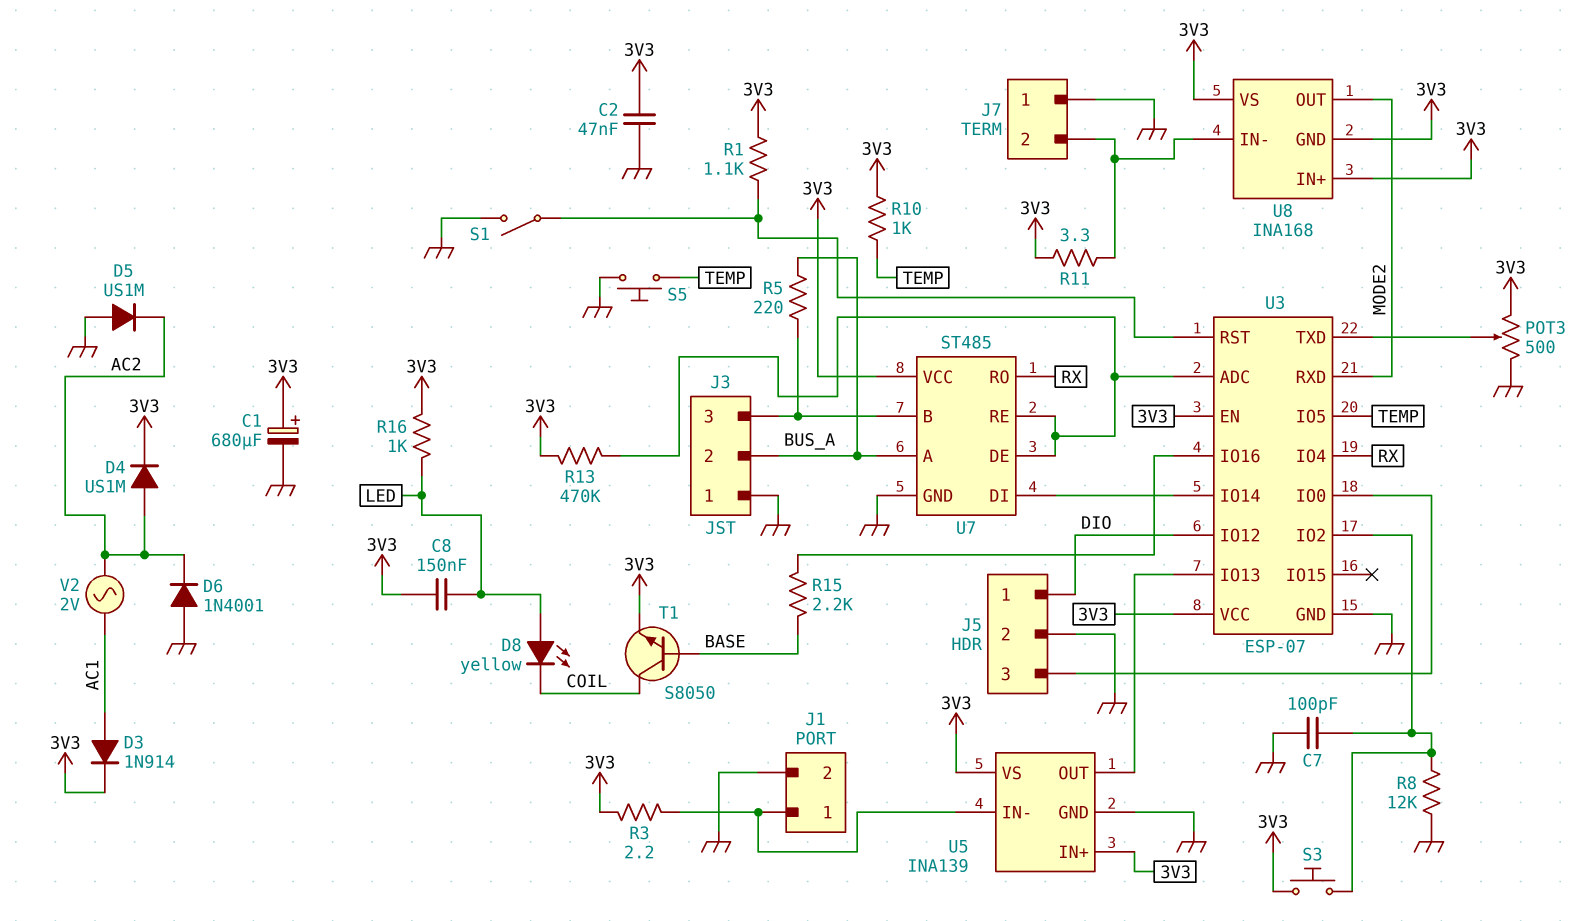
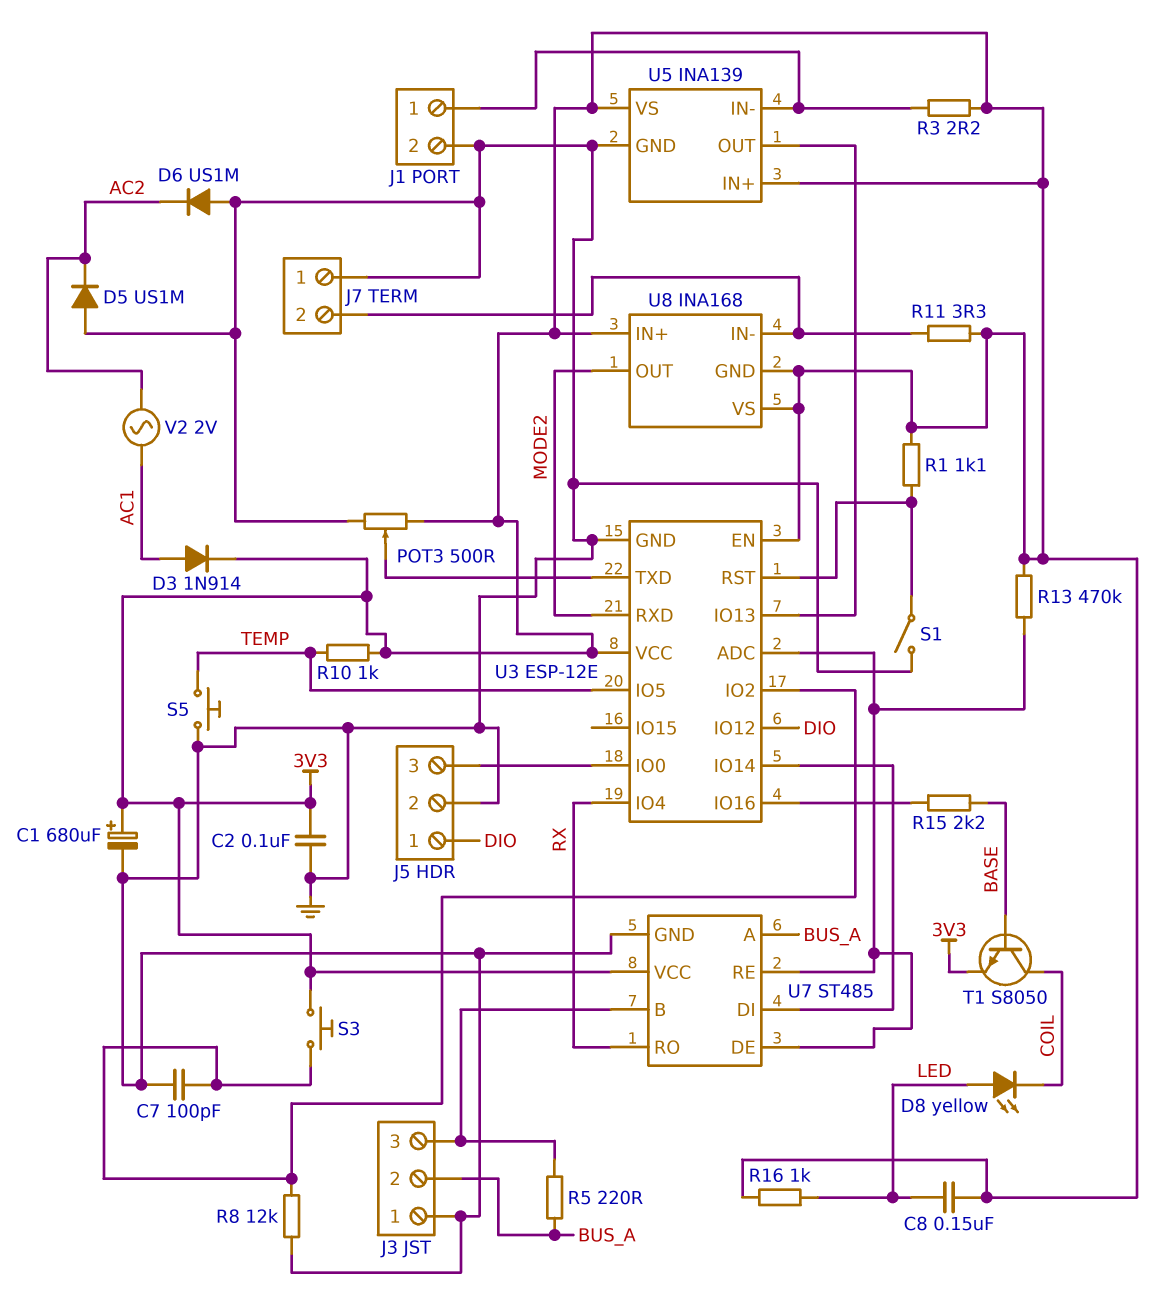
C2: 47nF (3V3, GND) -> 100nF (3V3, GND)
D4: diode US1M (A AC2, K 3V3) -> none
D6: diode 1N4001 (A GND, K AC2) -> diode US1M (A GND, K AC2)
U3: ESP-07 -> ESP-12E

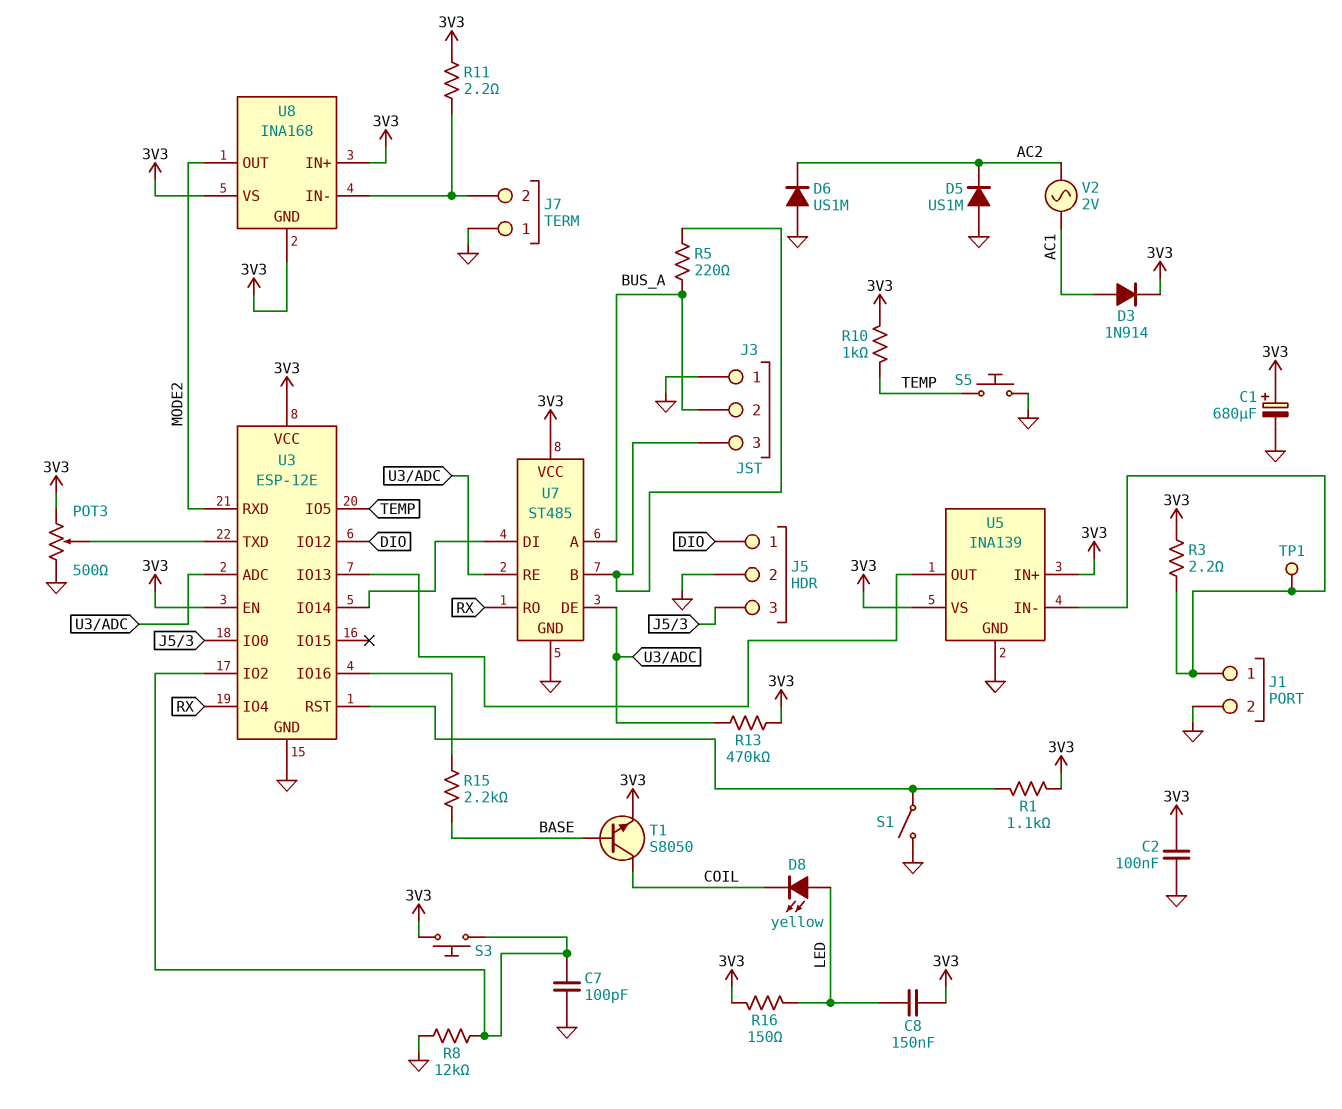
R11: 3.3 (3V3, J7/2) -> 2.2 (3V3, J7/2)
R16: 1k (3V3, LED) -> 150 (3V3, LED)
TP1: none -> test point (J1/1)

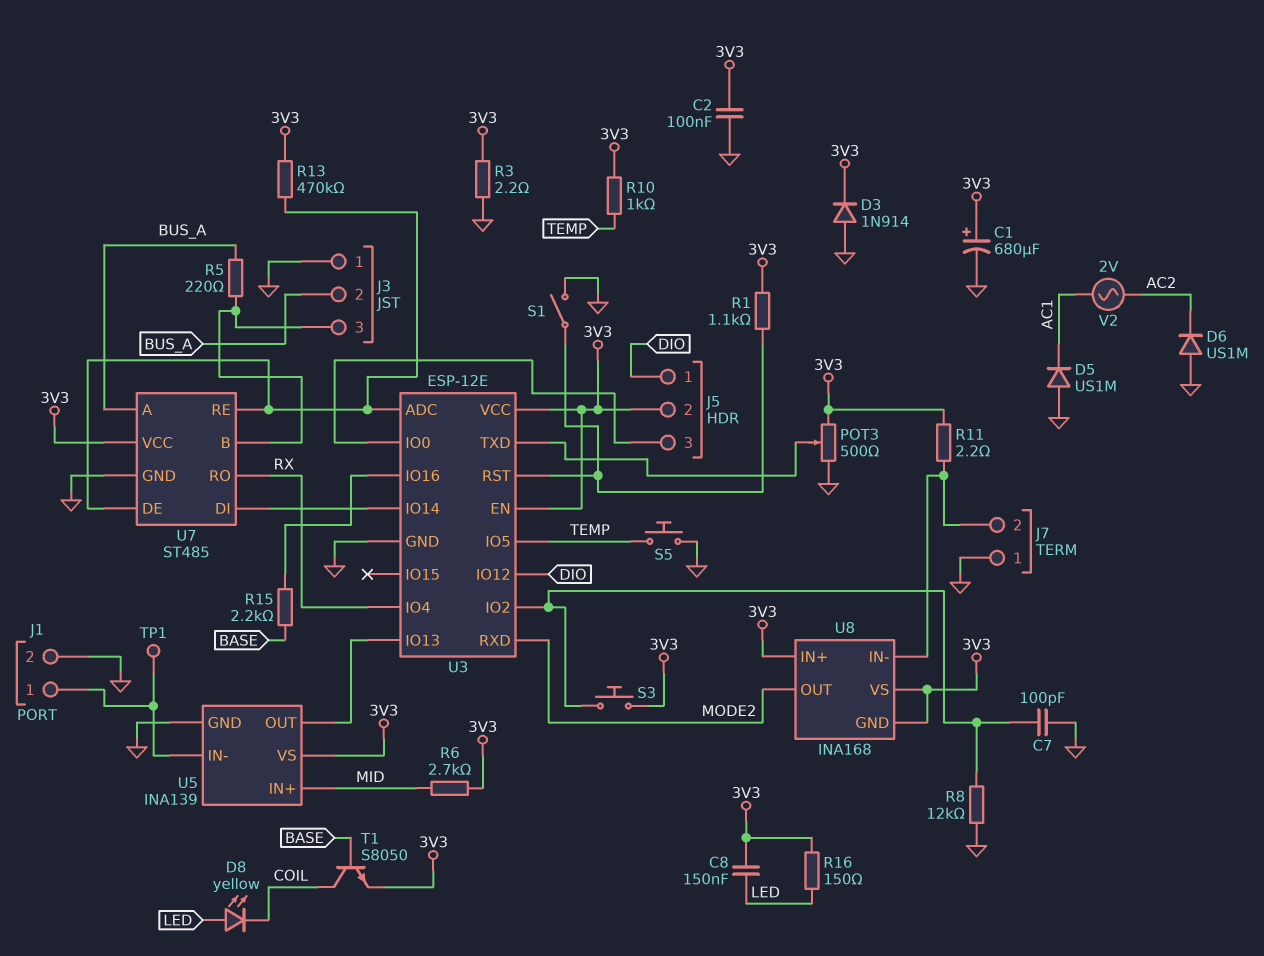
D3: diode 1N914 (A AC1, K 3V3) -> diode 1N914 (A GND, K 3V3)
D5: diode US1M (A GND, K AC2) -> diode US1M (A GND, K AC1)
J5 pin 2: GND -> 3V3
R3: 2.2 (3V3, J1/1) -> 2.2 (3V3, GND)
R6: none -> 2.7k (3V3, MID)
U5 pin IN+: 3V3 -> MID

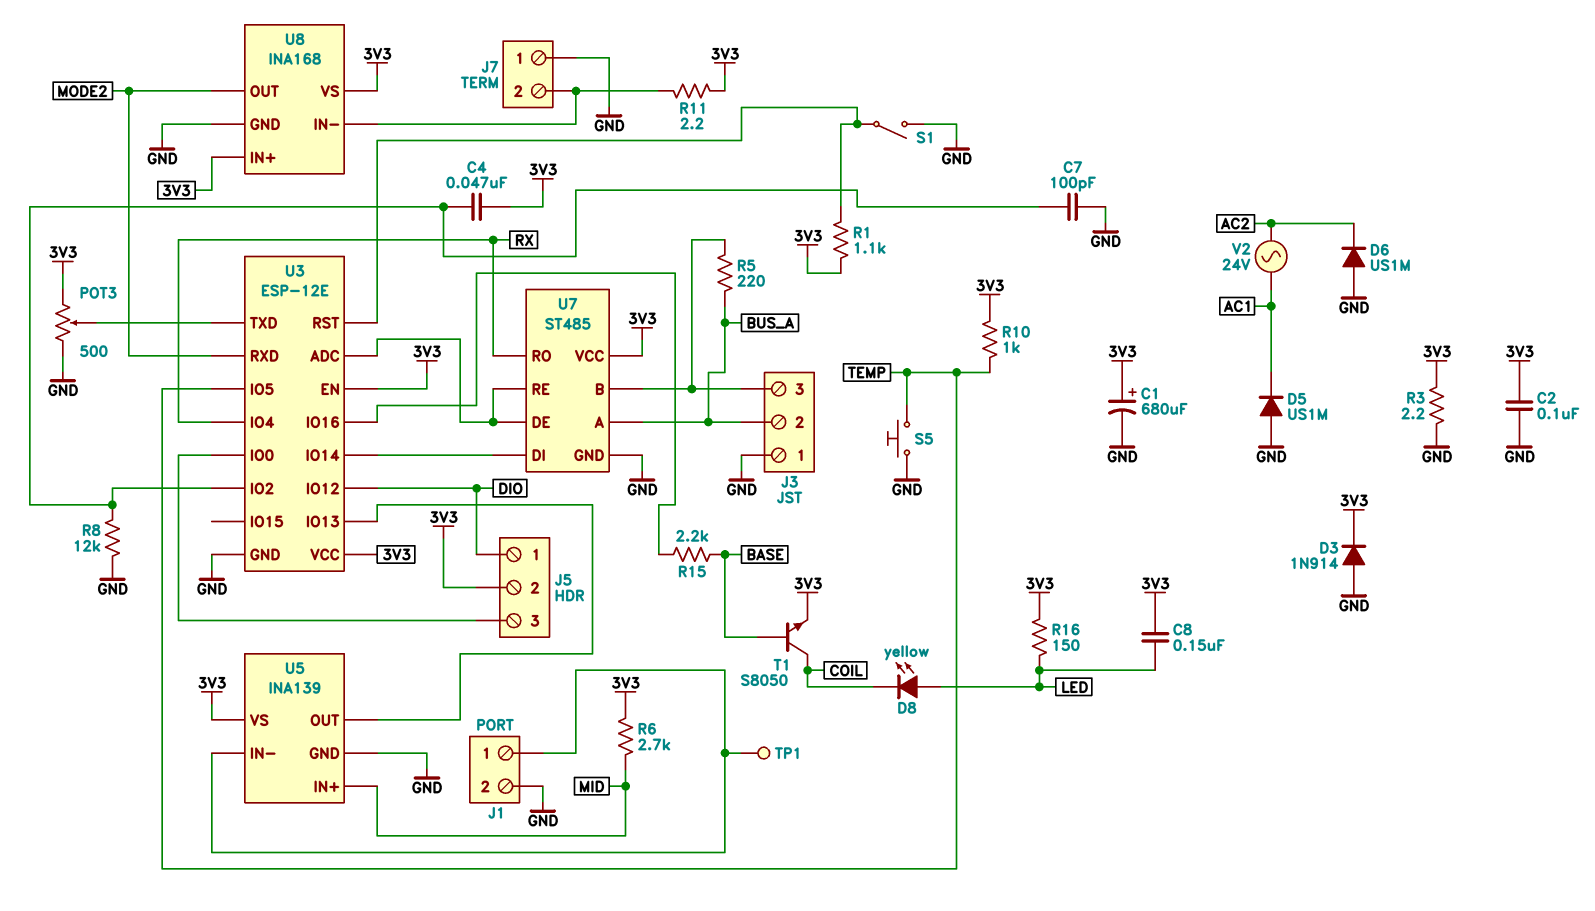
C4: none -> 47nF (3V3, U3/IO2)
R13: 470k (3V3, U3/ADC) -> none
S3: button (3V3, U3/IO2) -> none
U8 pin GND: 3V3 -> GND
V2: AC 2V (AC1, AC2) -> AC 24V (AC1, AC2)

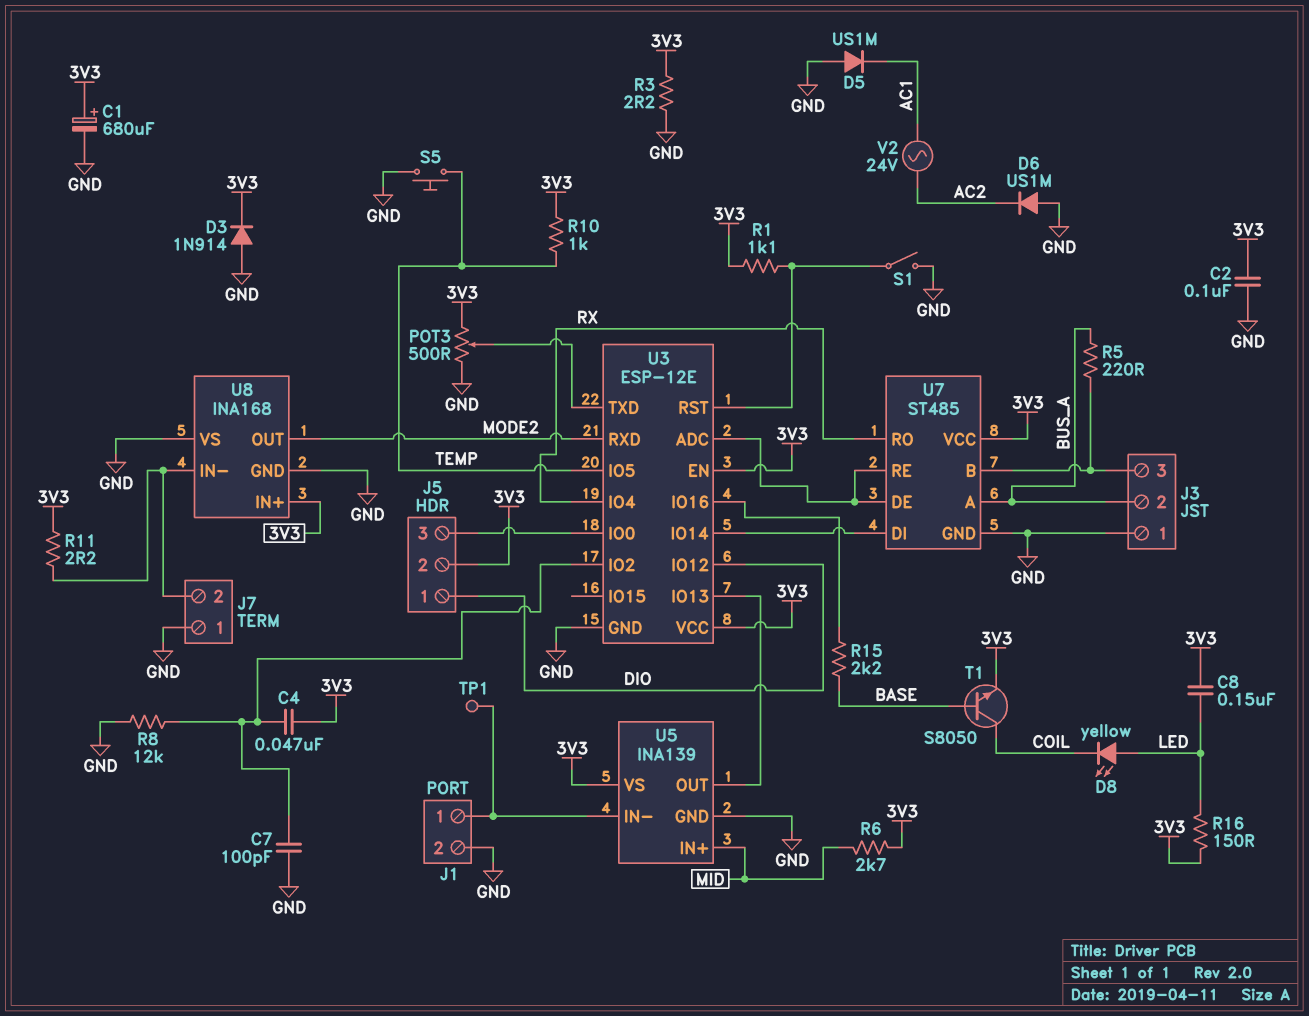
U8 pin VS: 3V3 -> GND

